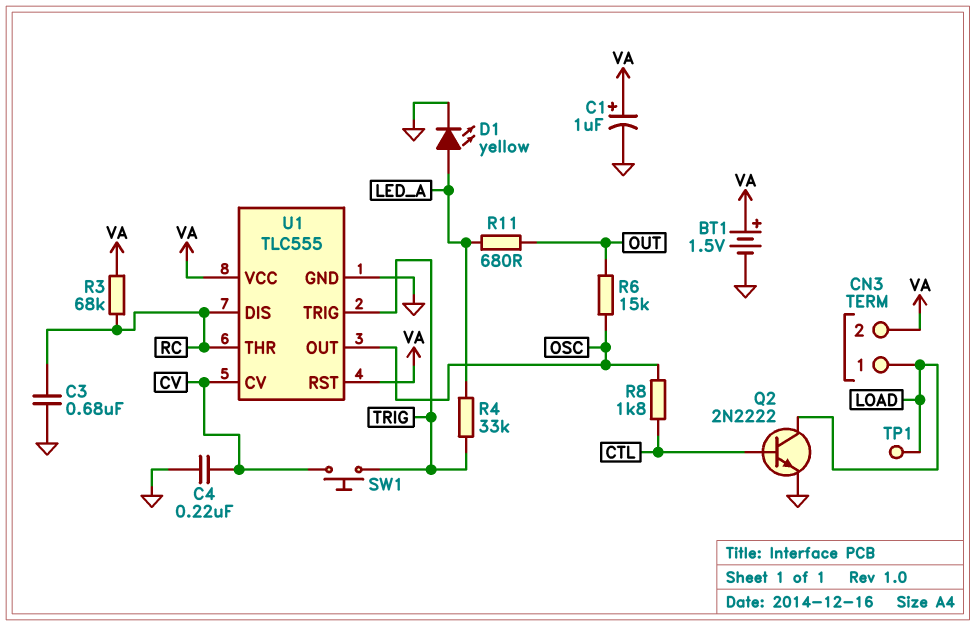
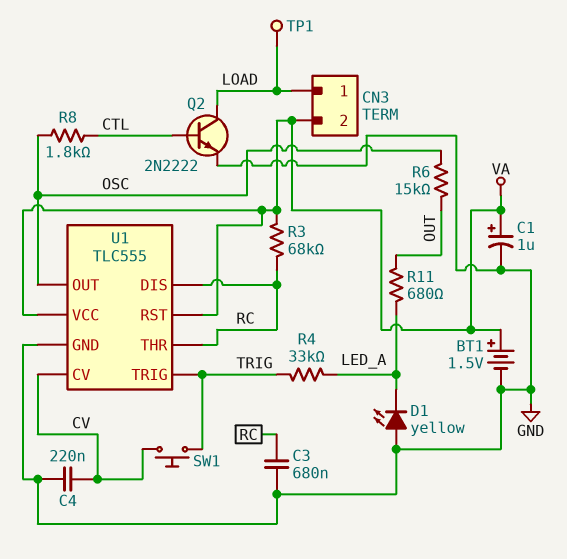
D1: LED yellow (A LED_A, K GND) -> LED yellow (A GND, K LED_A)

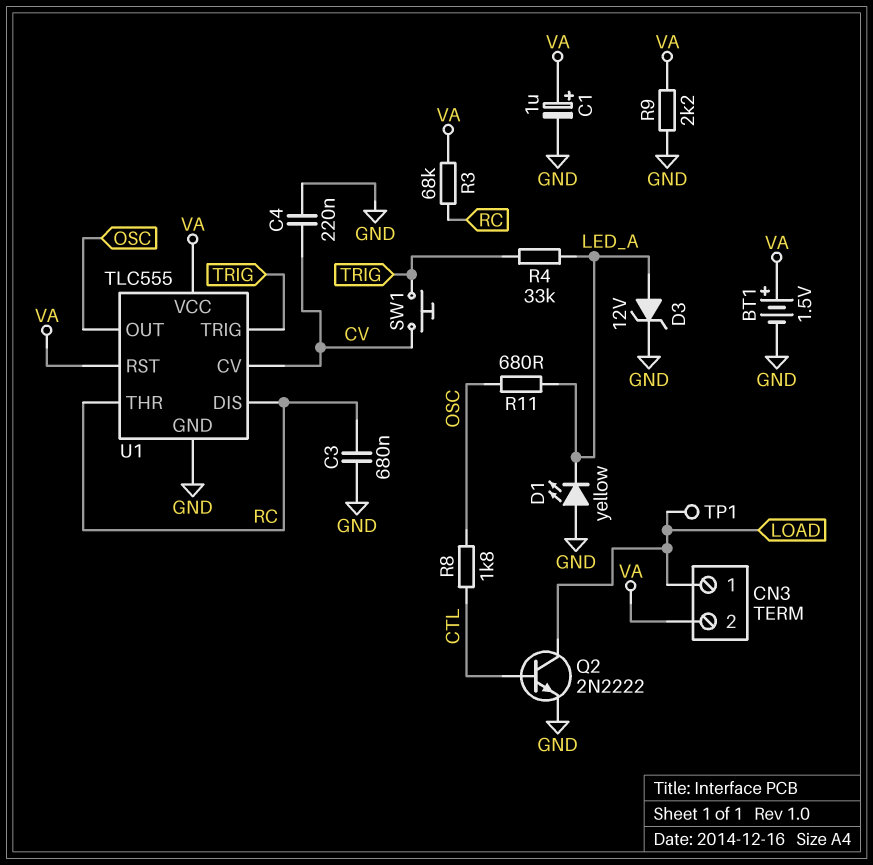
D3: none -> zener 12V (A LED_A, K GND)
R6: 15k (OSC, OUT) -> none
R9: none -> 2.2k (GND, VA)
R11: 680 (LED_A, OUT) -> 680 (LED_A, OSC)

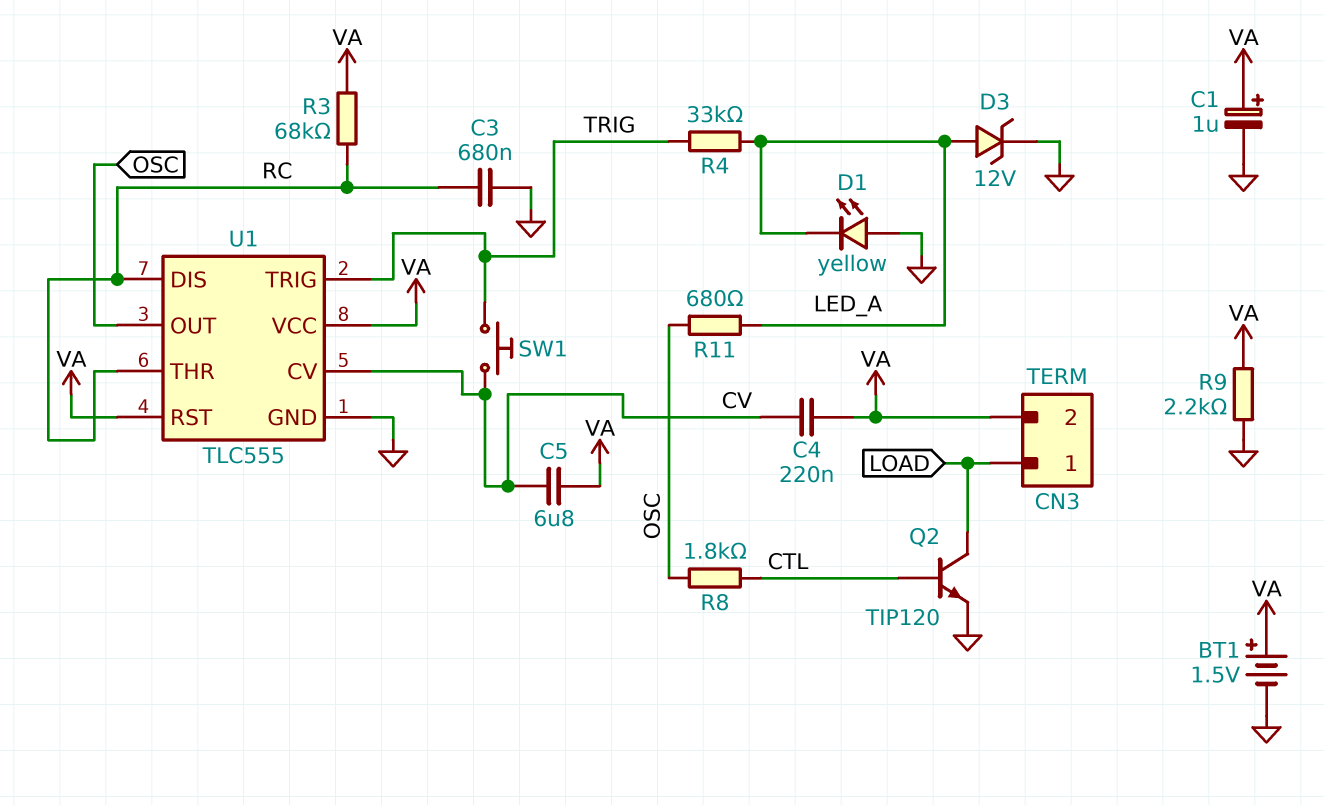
C4: 220nF (CV, GND) -> 220nF (CV, VA)
C5: none -> 6.8uF (CV, VA)
Q2: NPN 2N2222 (B CTL, C LOAD, E GND) -> NPN TIP120 (B CTL, C LOAD, E GND)
TP1: test point (LOAD) -> none

